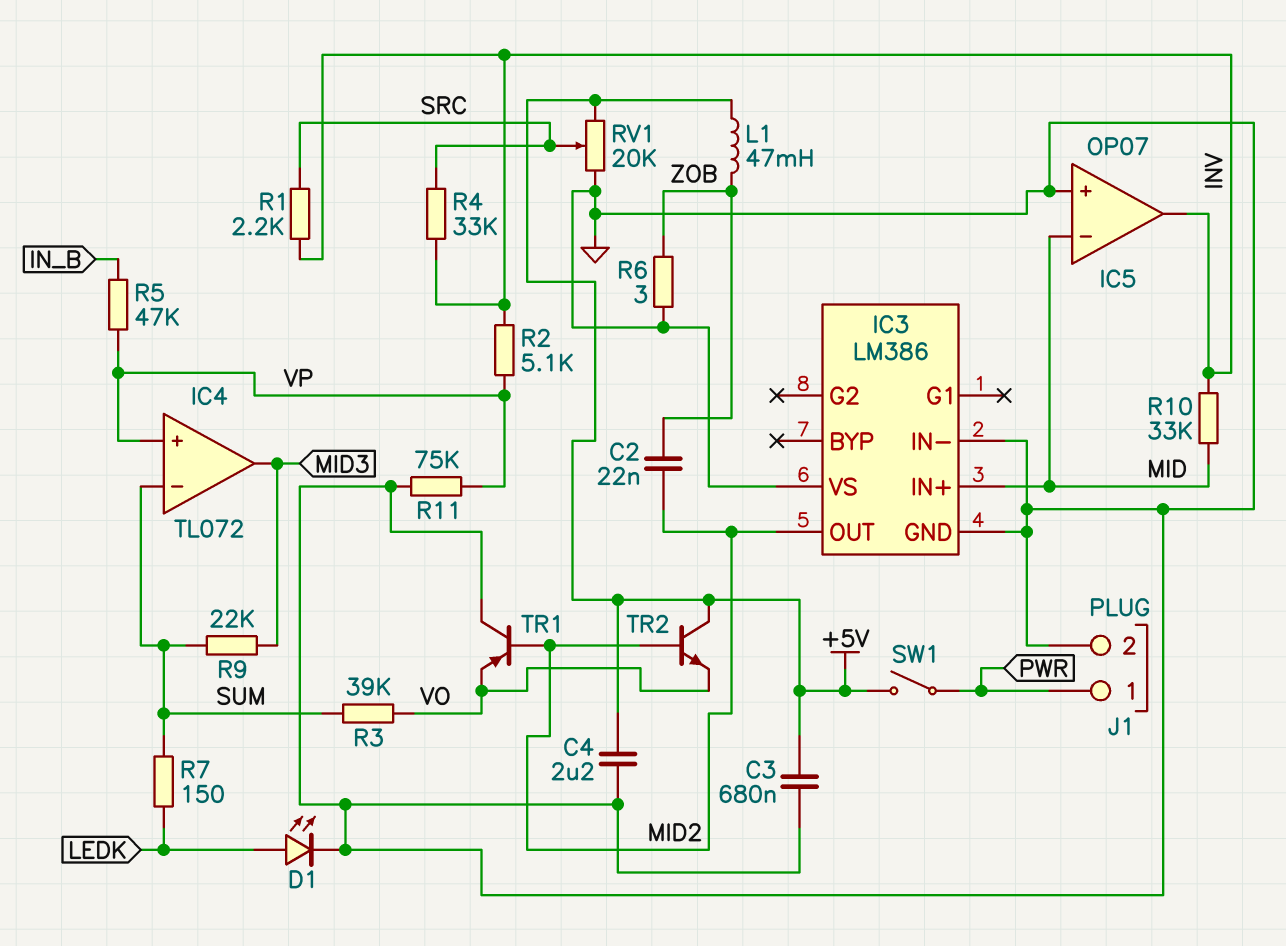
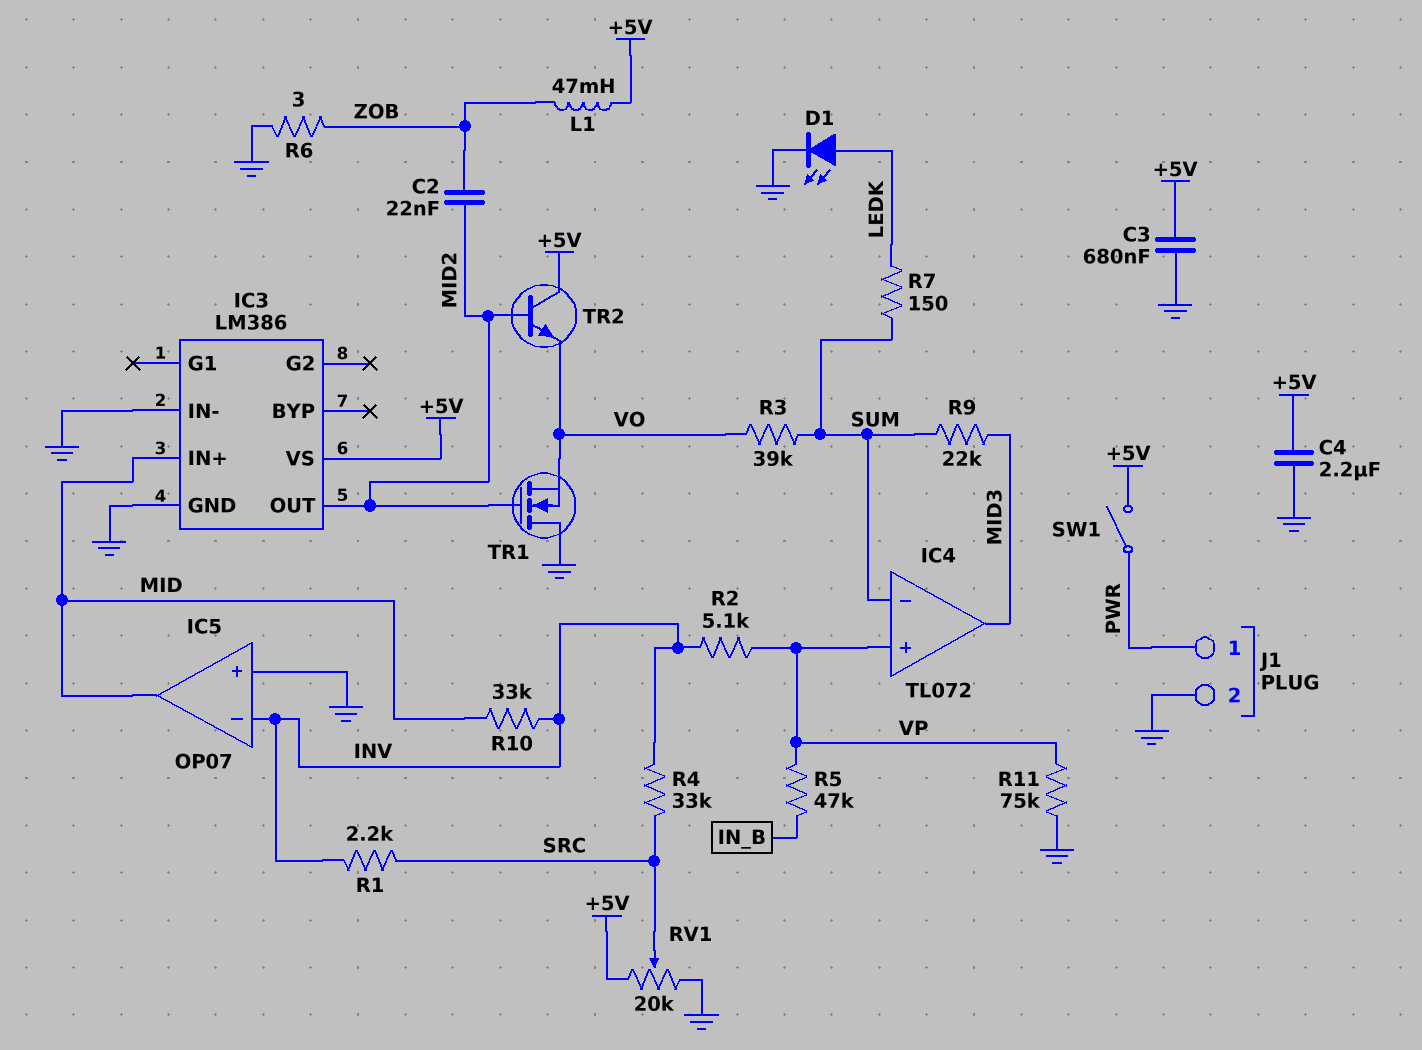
IC3 pin VS: GND -> +5V
IC5 pin in-: MID -> INV
IC5 pin out: INV -> MID
TR1: PNP (B MID2, C GND, E VO) -> NMOS (G MID2, D GND, S VO)

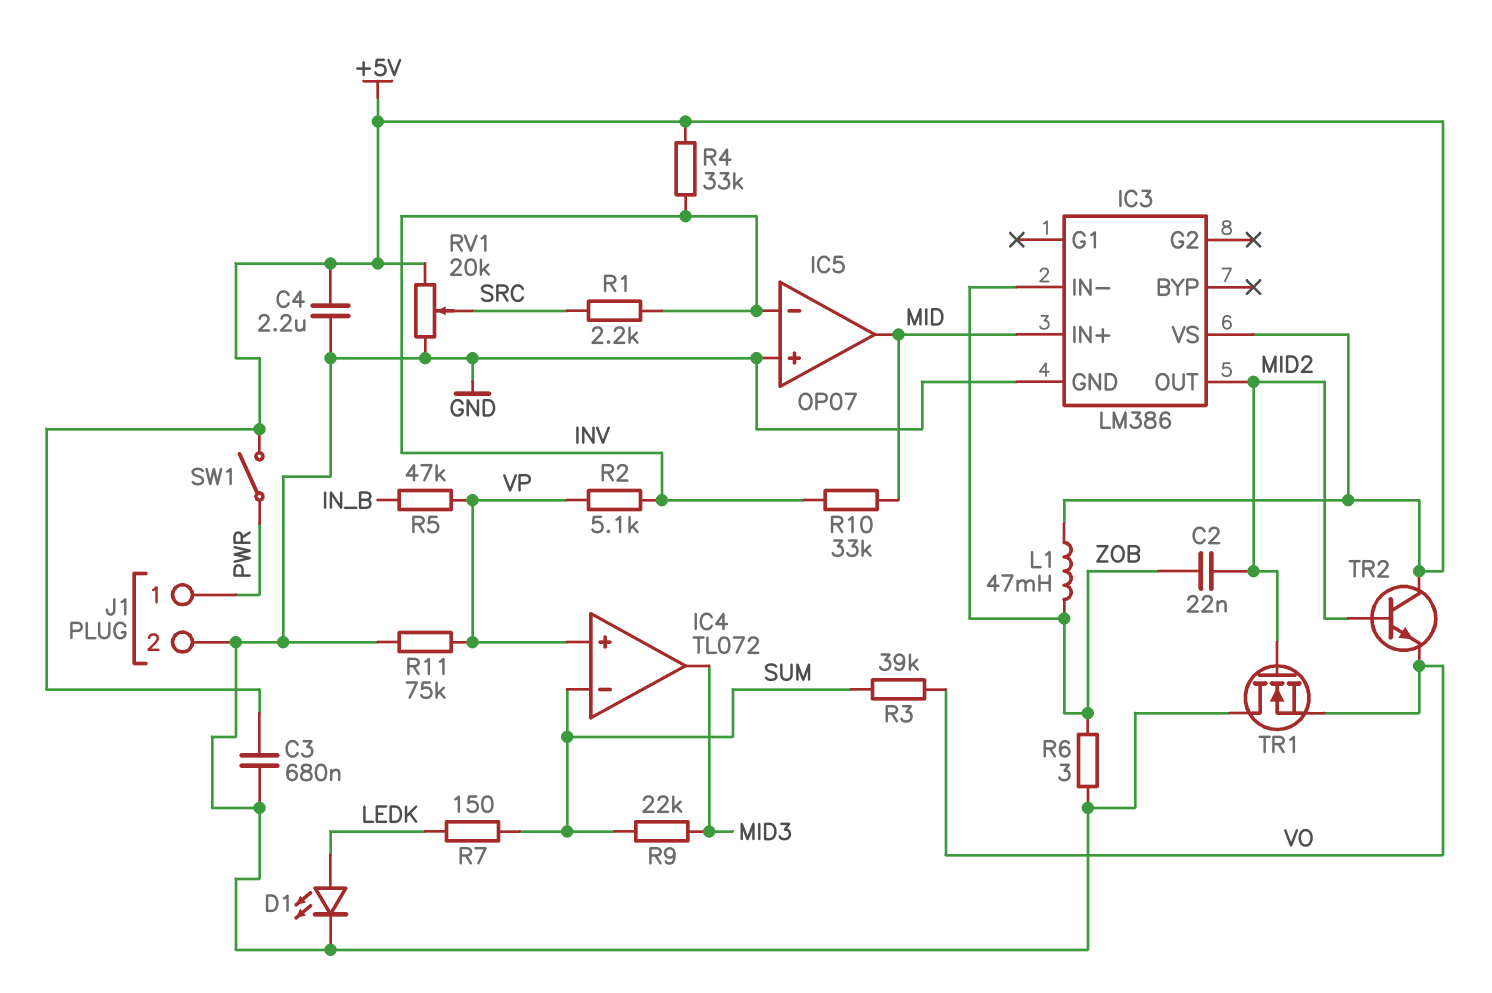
IC3 pin IN-: GND -> ZOB
R4: 33k (INV, SRC) -> 33k (+5V, INV)

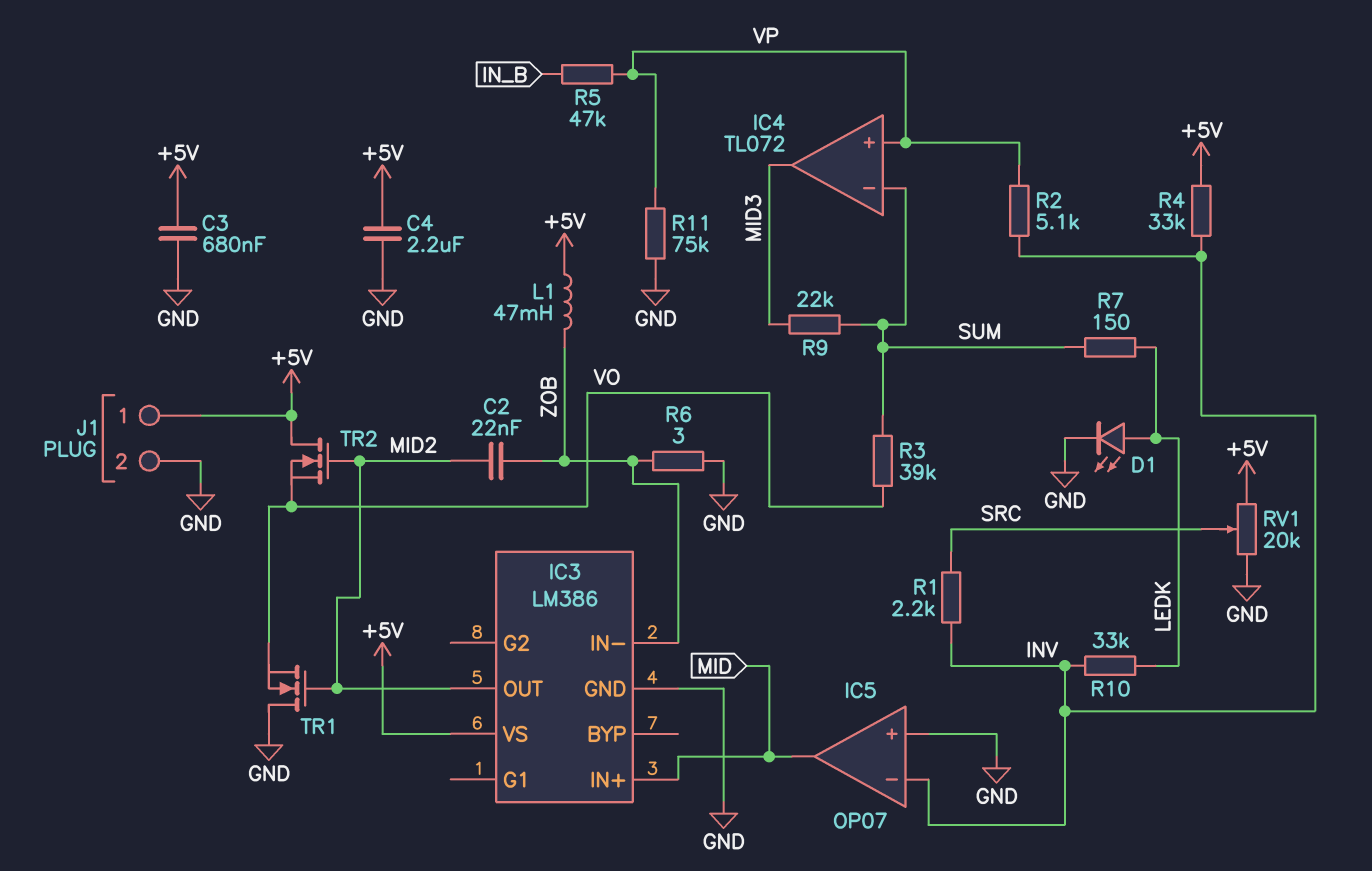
J1 pin 1: PWR -> +5V
R10: 33k (INV, MID) -> 33k (INV, LEDK)
SW1: switch (+5V, PWR) -> none
TR2: NPN (B MID2, C +5V, E VO) -> NMOS (G MID2, D +5V, S VO)

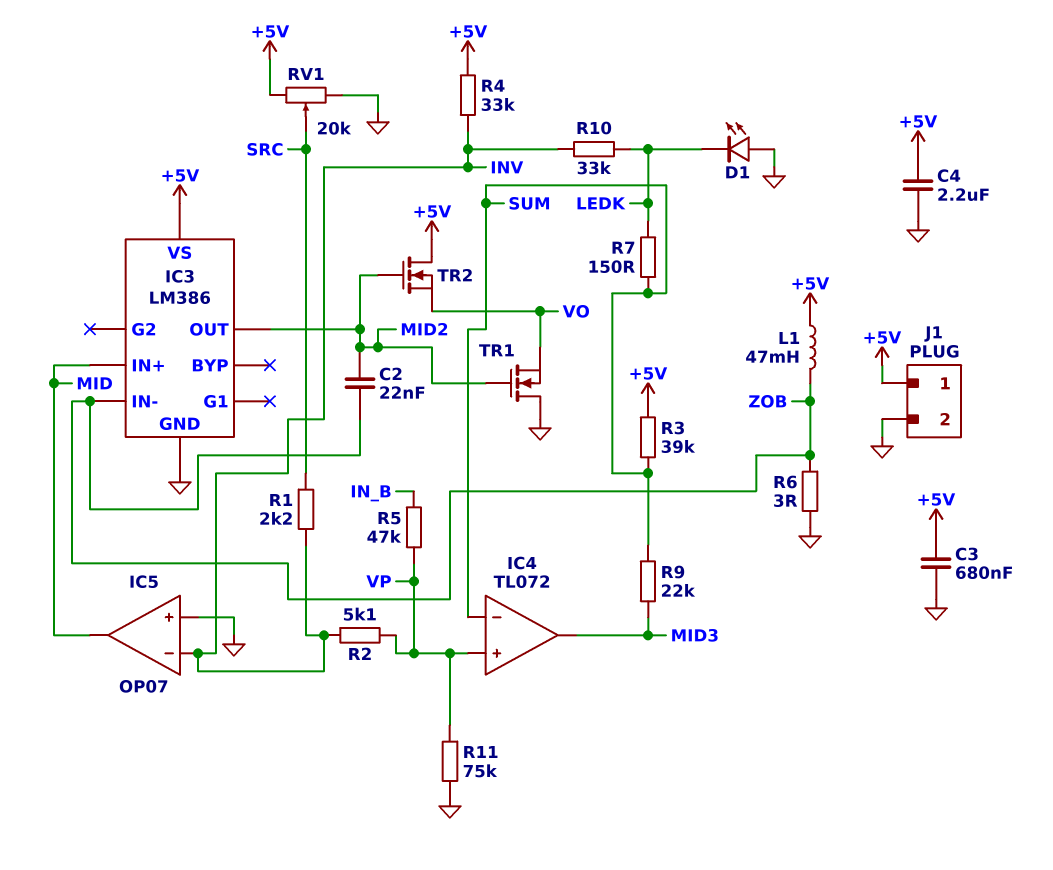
D1: LED (A LEDK, K GND) -> LED (A GND, K LEDK)
R3: 39k (SUM, VO) -> 39k (+5V, SUM)

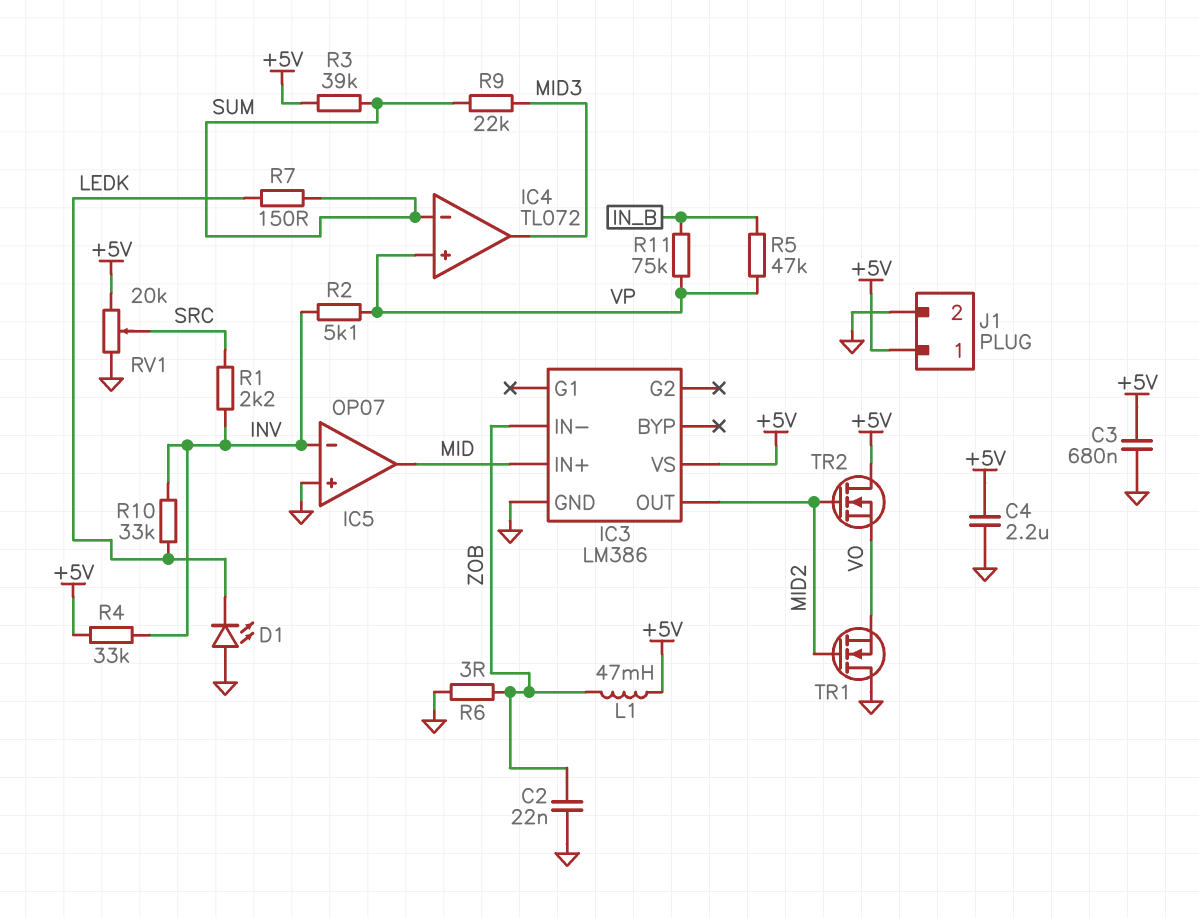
C2: 22nF (MID2, ZOB) -> 22nF (GND, ZOB)
R11: 75k (GND, VP) -> 75k (IN_B, VP)

